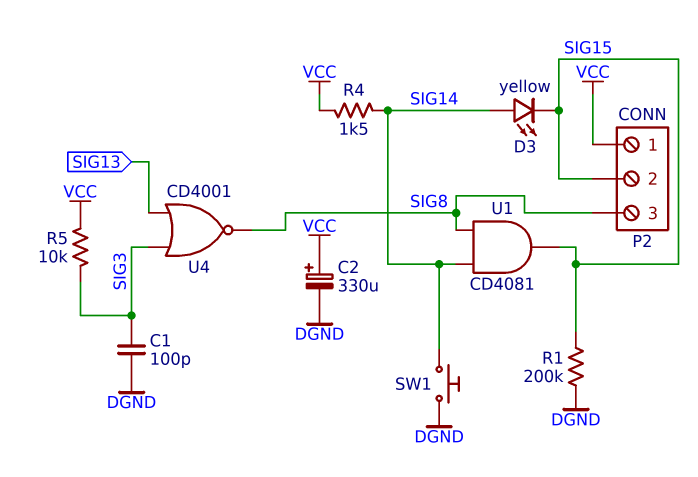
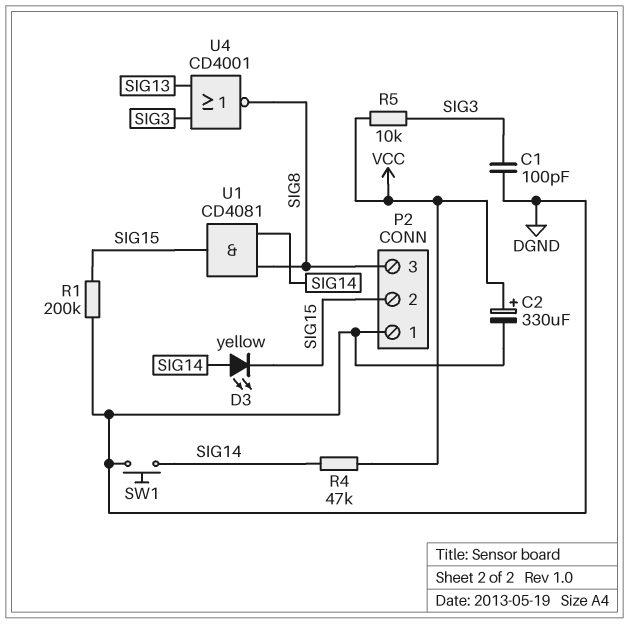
P2 pin 1: VCC -> DGND
R4: 1.5k (SIG14, VCC) -> 47k (SIG14, VCC)

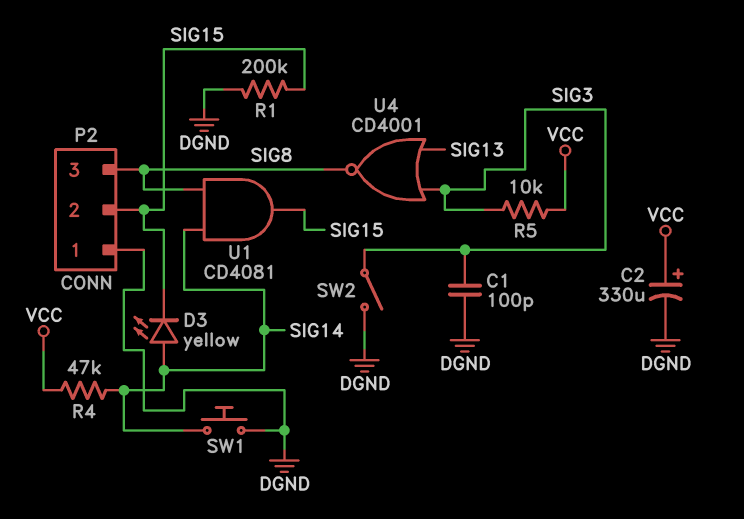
SW2: none -> switch (DGND, SIG3)

